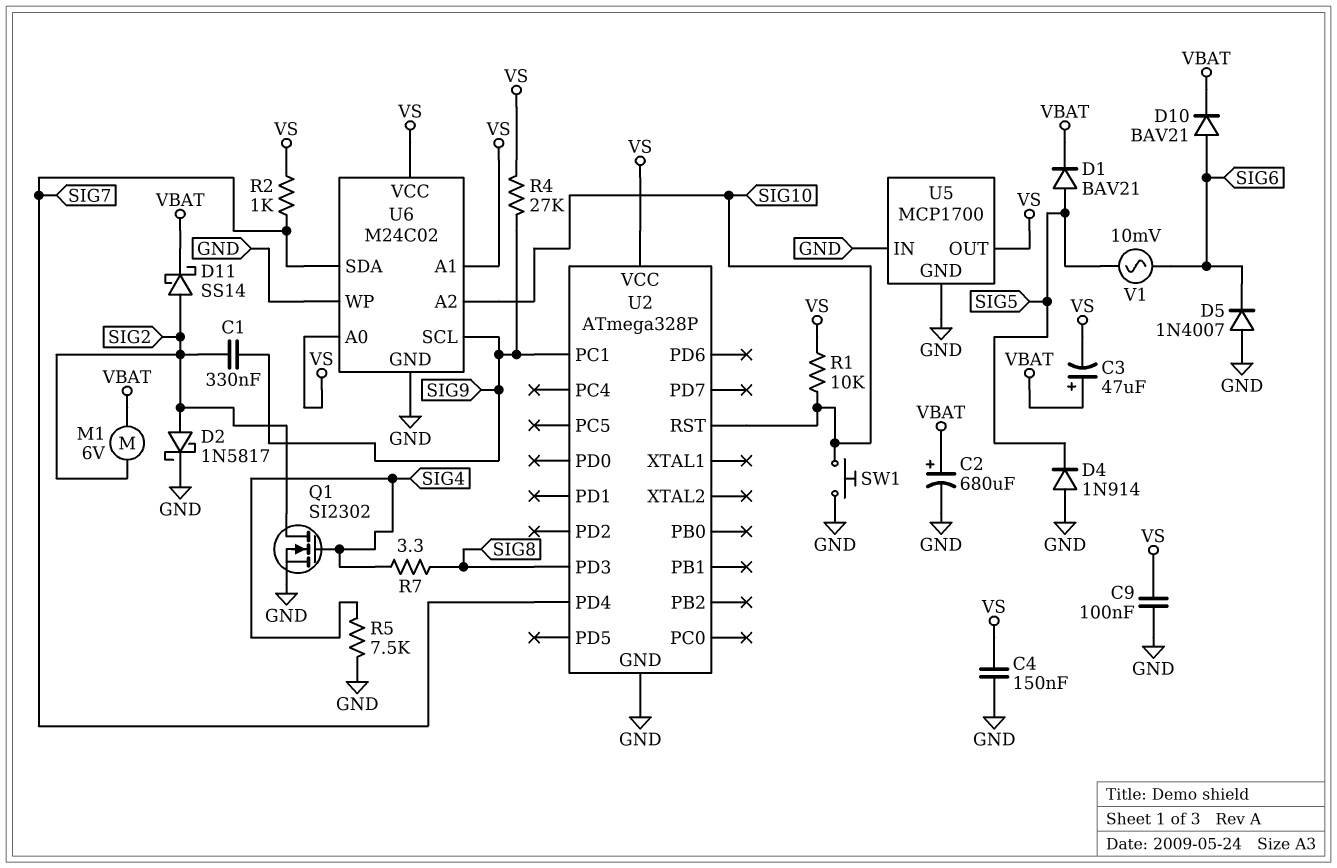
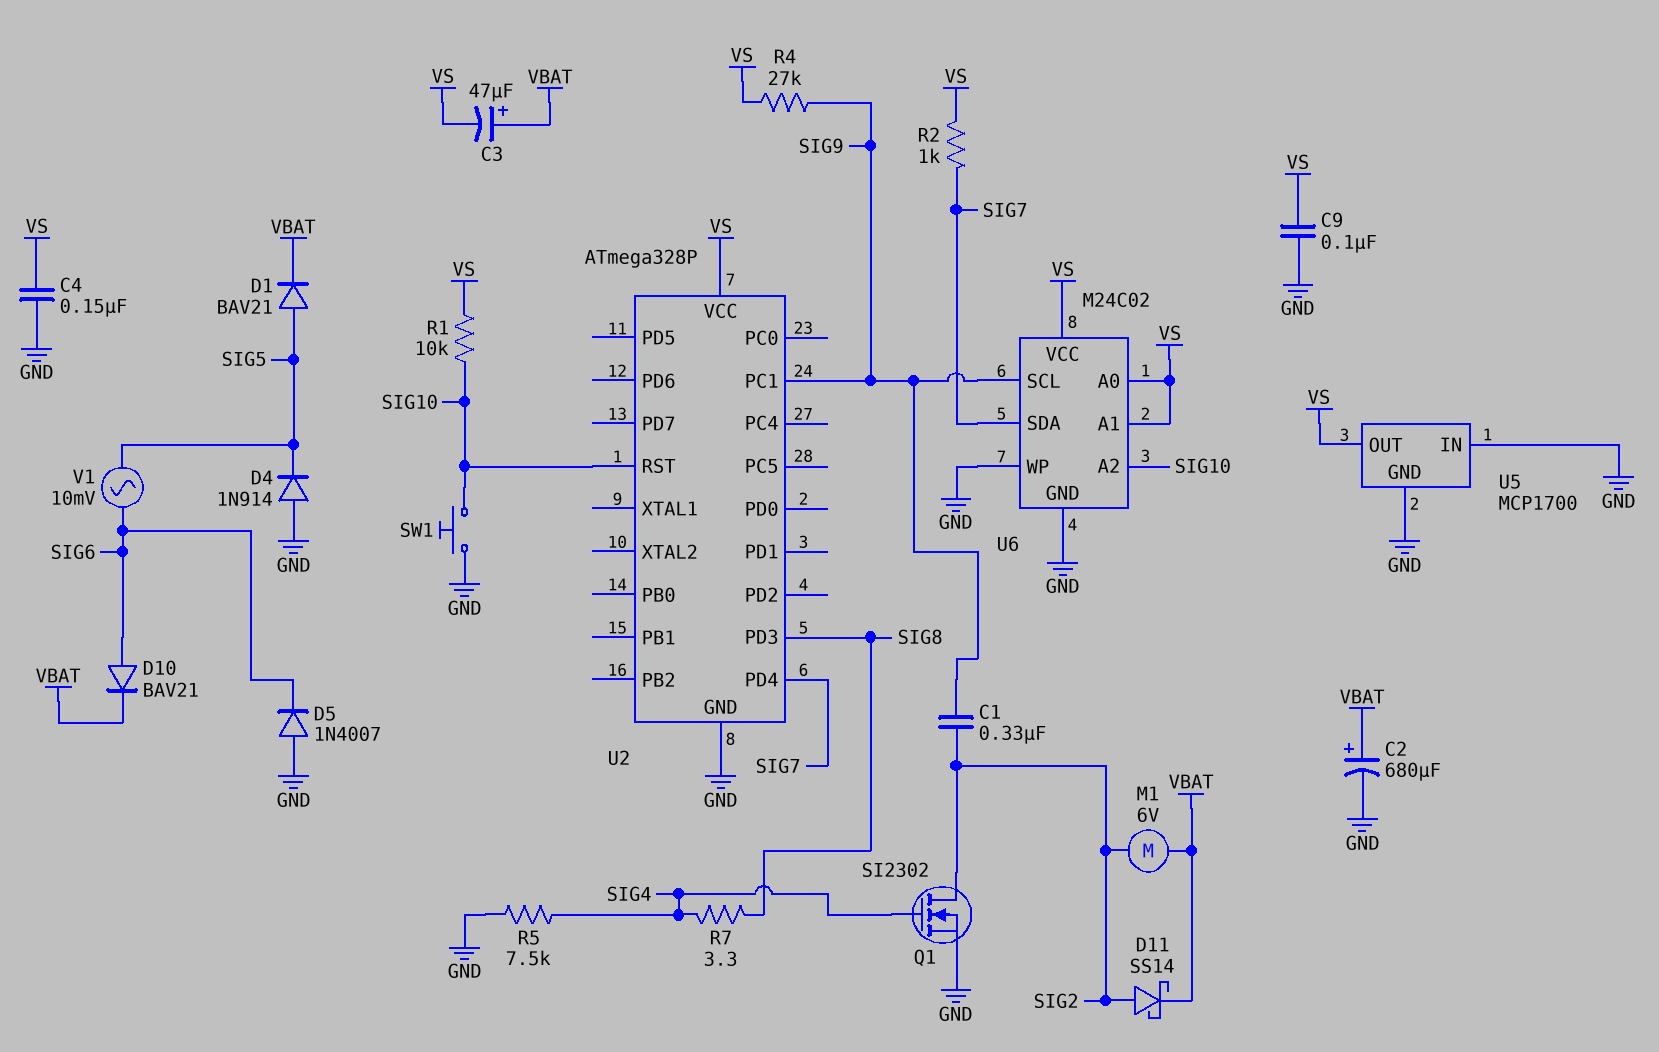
D2: schottky 1N5817 (A SIG2, K GND) -> none

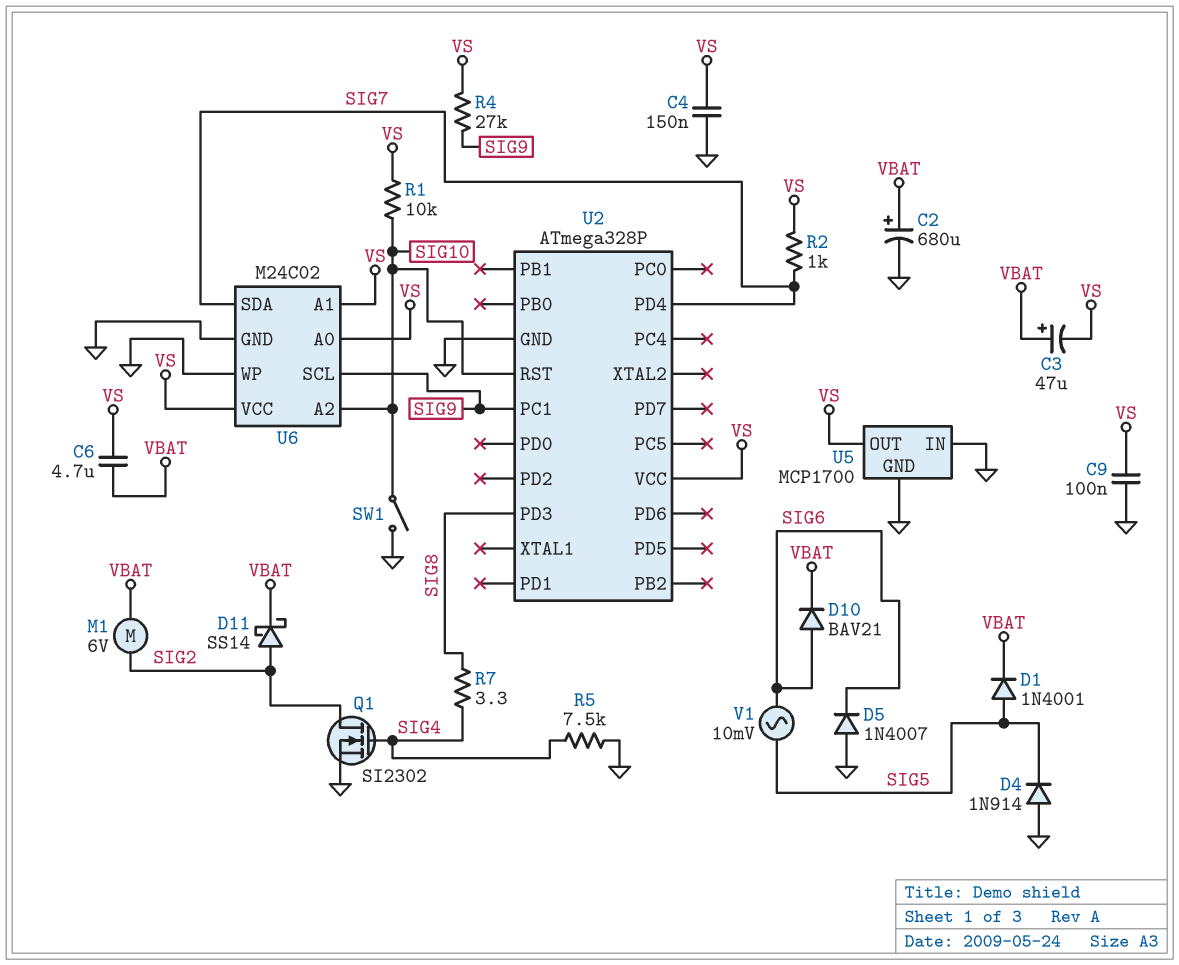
C1: 330nF (SIG2, SIG9) -> none
C6: none -> 4.7uF (VBAT, VS)
D1: diode BAV21 (A SIG5, K VBAT) -> diode 1N4001 (A SIG5, K VBAT)
SW1: button (GND, SIG10) -> switch (GND, SIG10)

